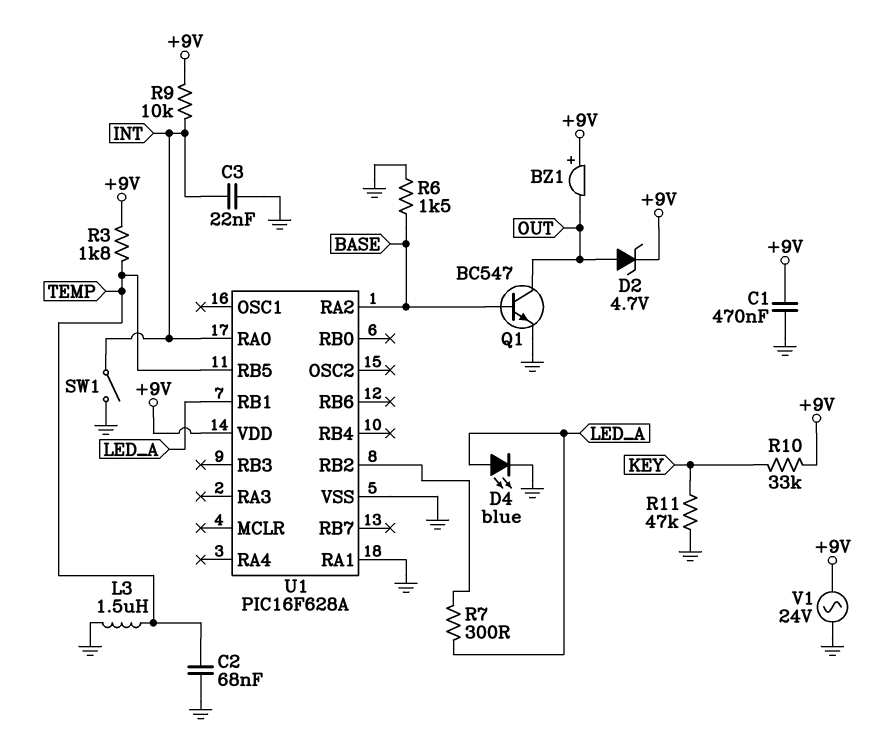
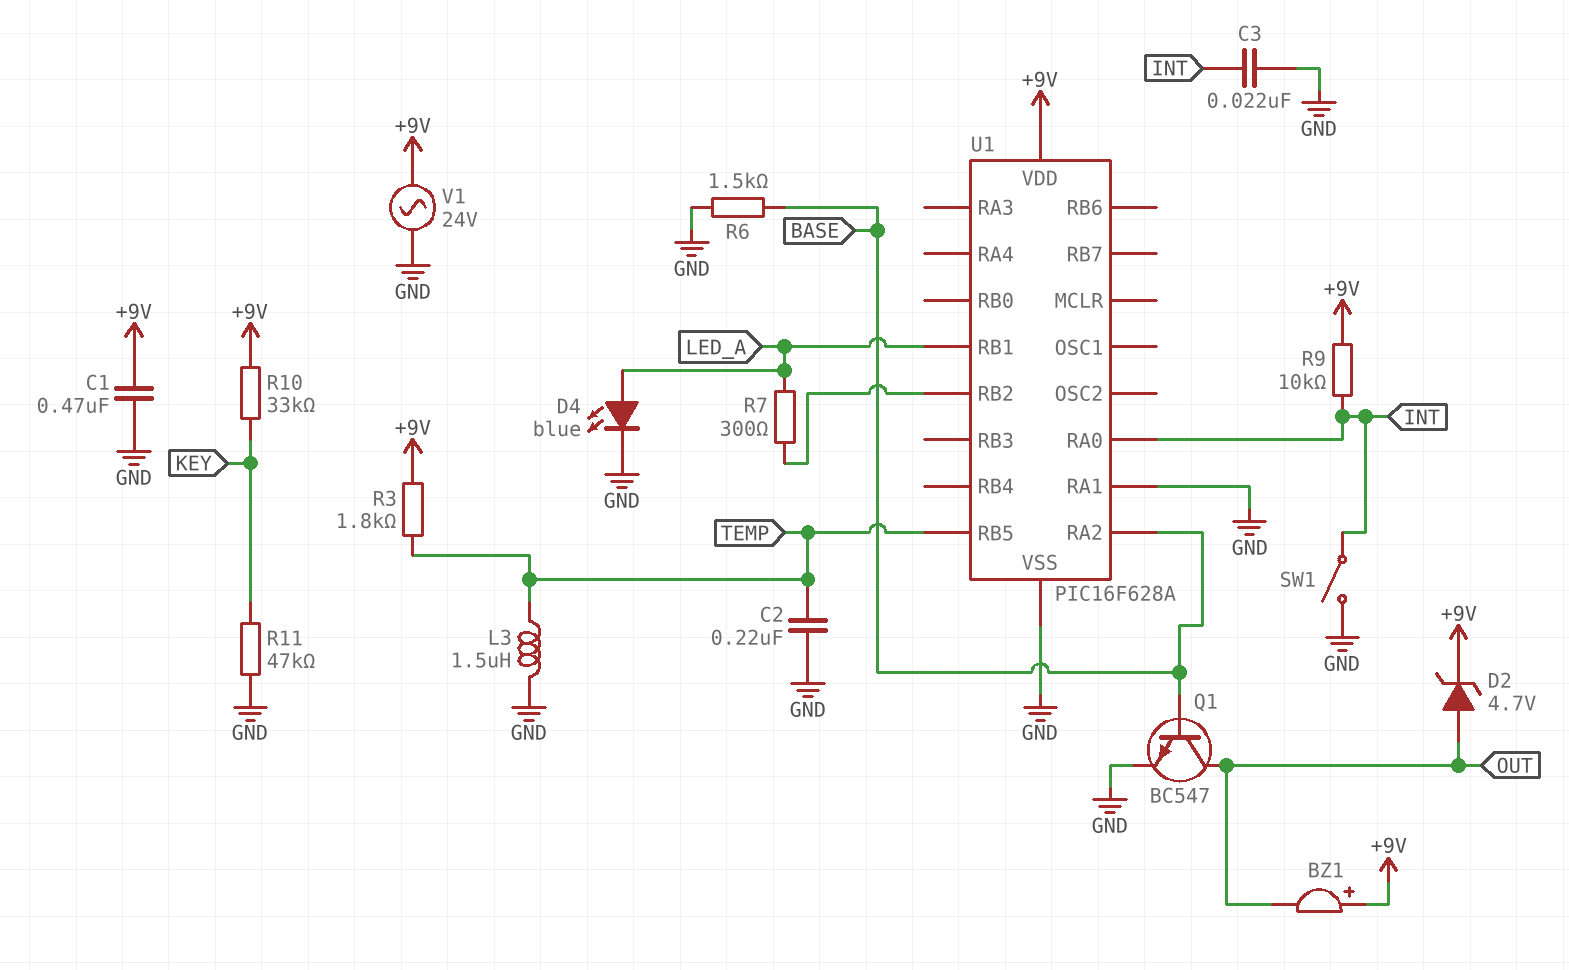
C2: 68nF (GND, TEMP) -> 220nF (GND, TEMP)

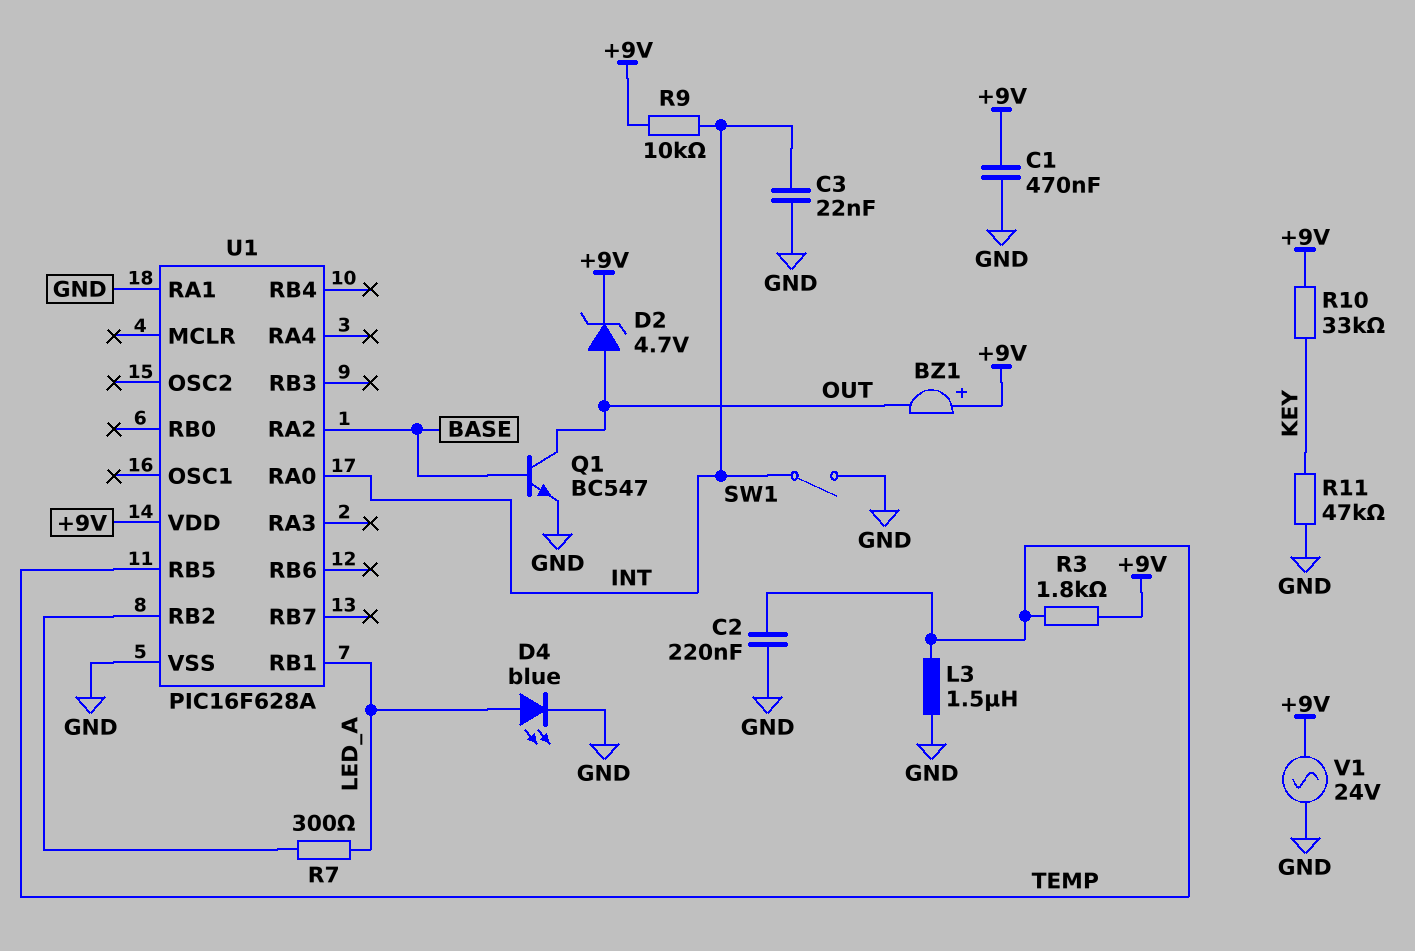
R6: 1.5k (BASE, GND) -> none

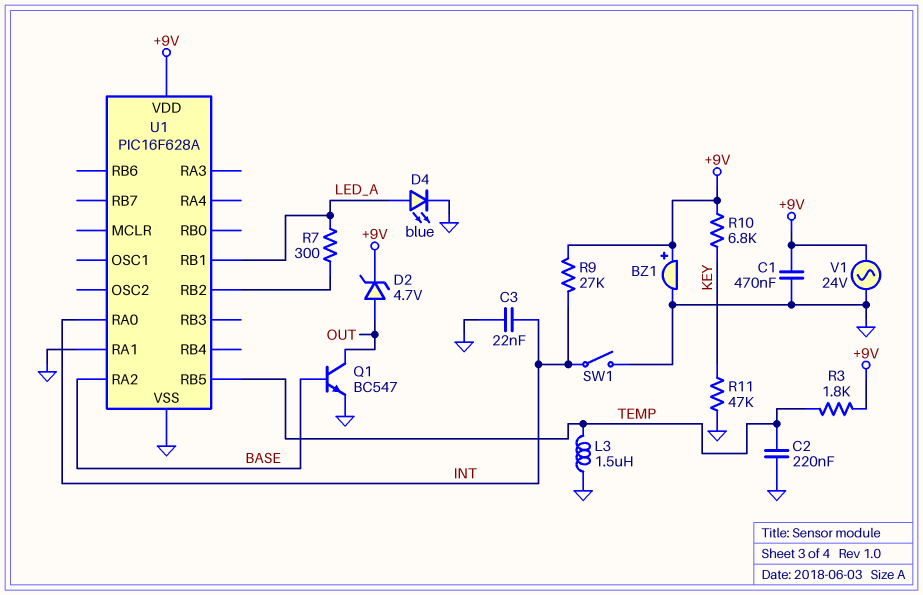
BZ1: buzzer (plus +9V, minus OUT) -> buzzer (plus +9V, minus GND)
R9: 10k (+9V, INT) -> 27k (+9V, INT)
R10: 33k (+9V, KEY) -> 6.8k (+9V, KEY)

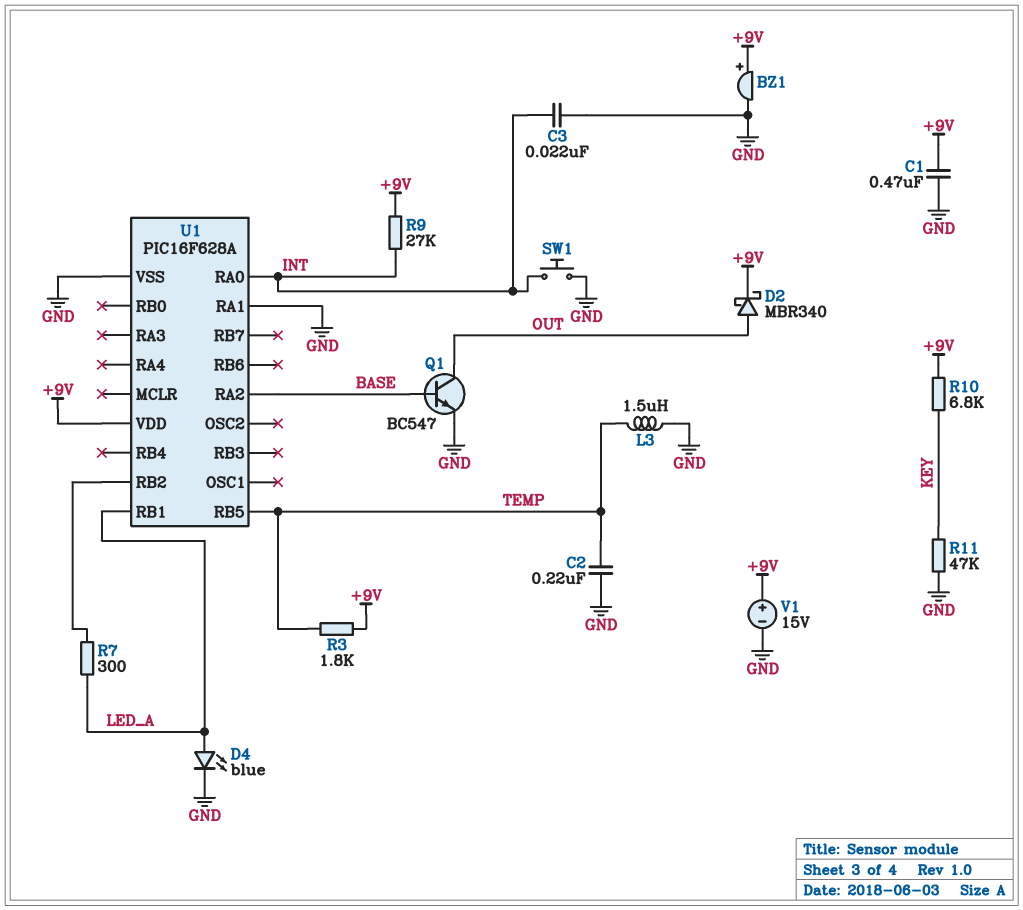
D2: zener 4.7V (A OUT, K +9V) -> schottky MBR340 (A OUT, K +9V)
SW1: switch (GND, INT) -> button (GND, INT)
V1: AC 24V (+9V, GND) -> 15V (plus +9V, minus GND)

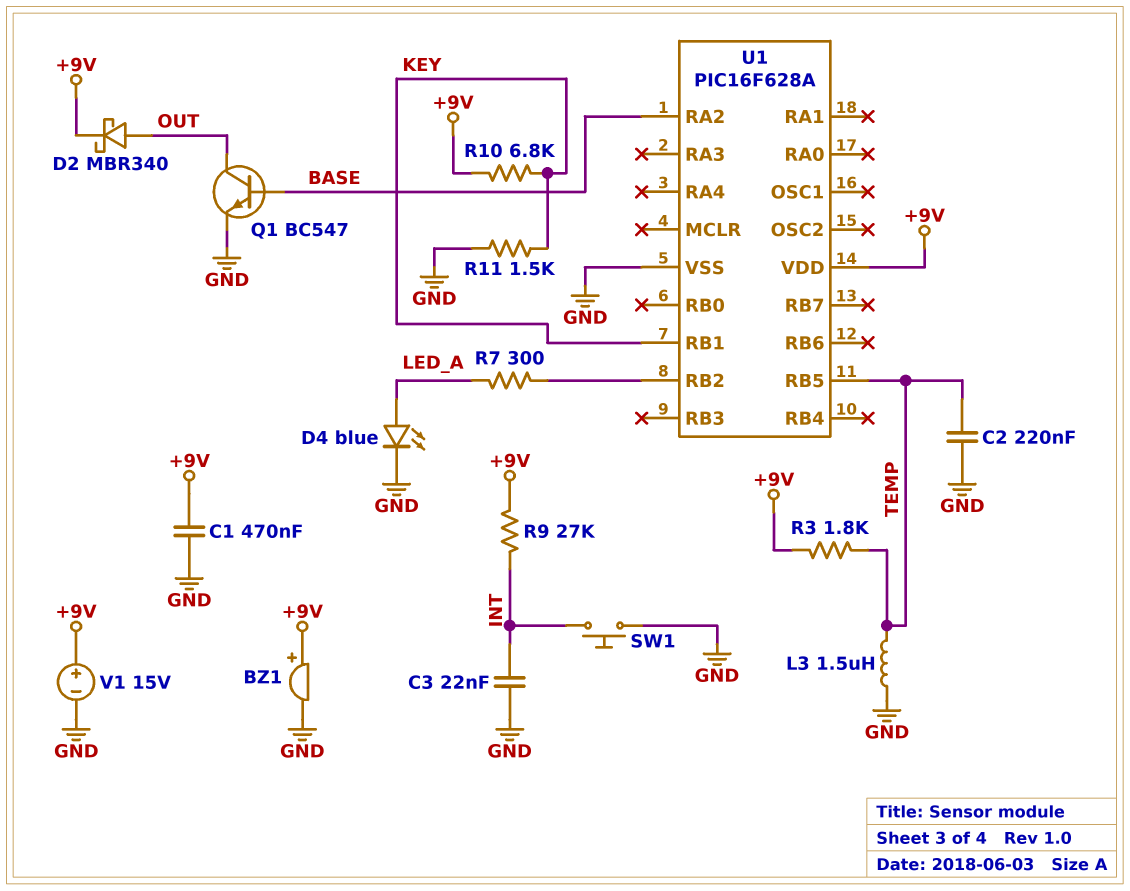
R11: 47k (GND, KEY) -> 1.5k (GND, KEY)
U1 pin RA0: INT -> none
U1 pin RA1: GND -> none
U1 pin RB1: LED_A -> KEY

